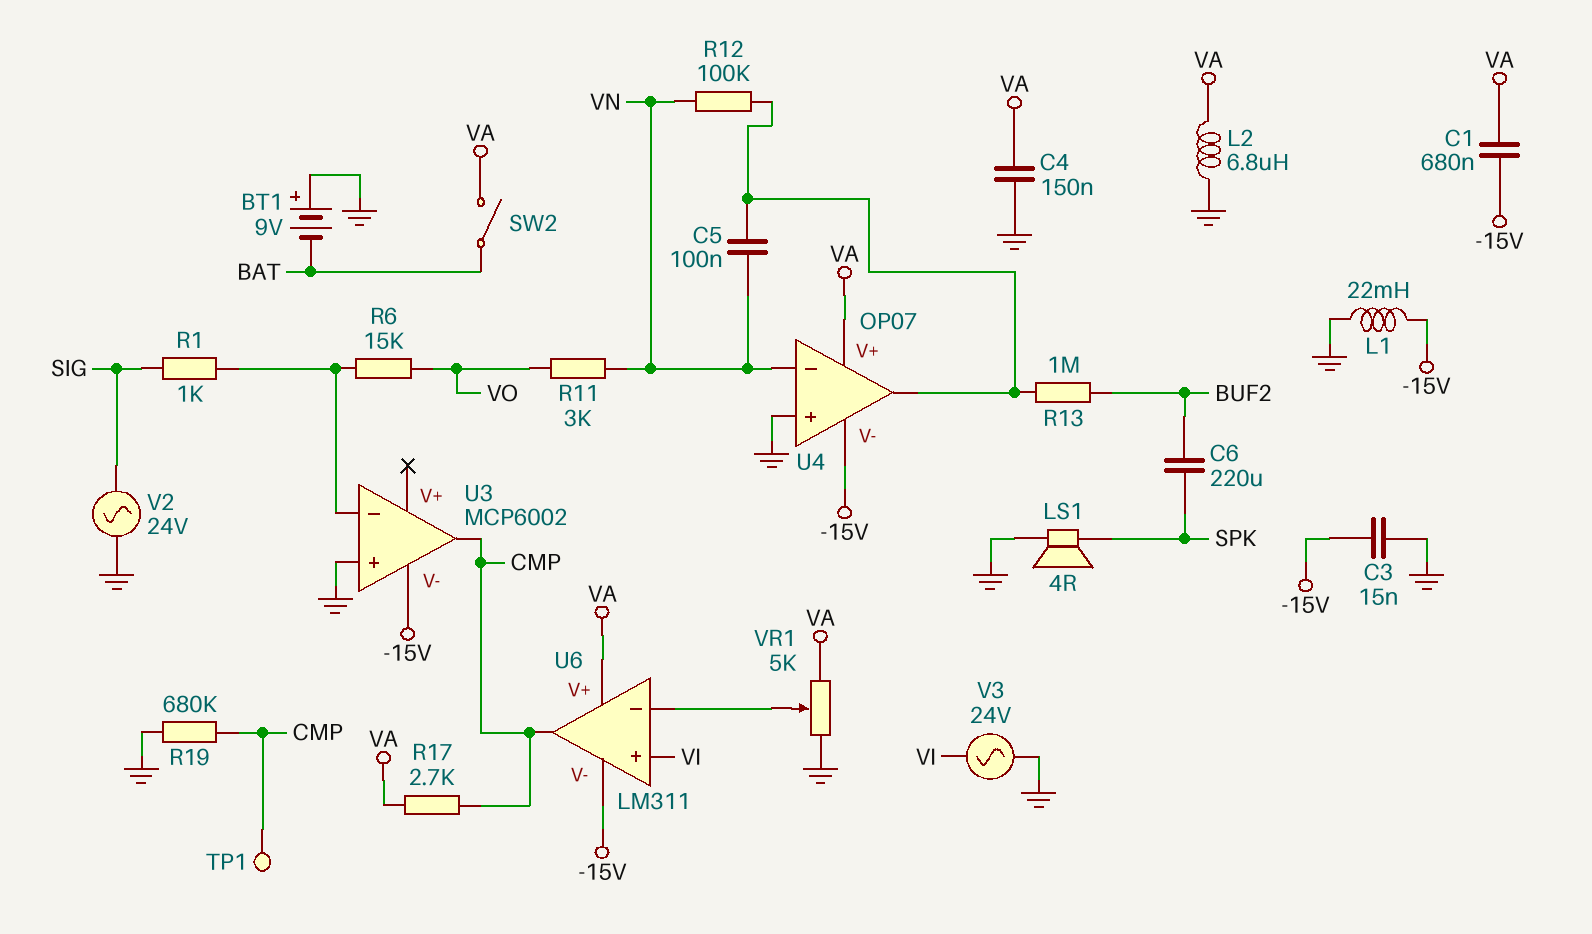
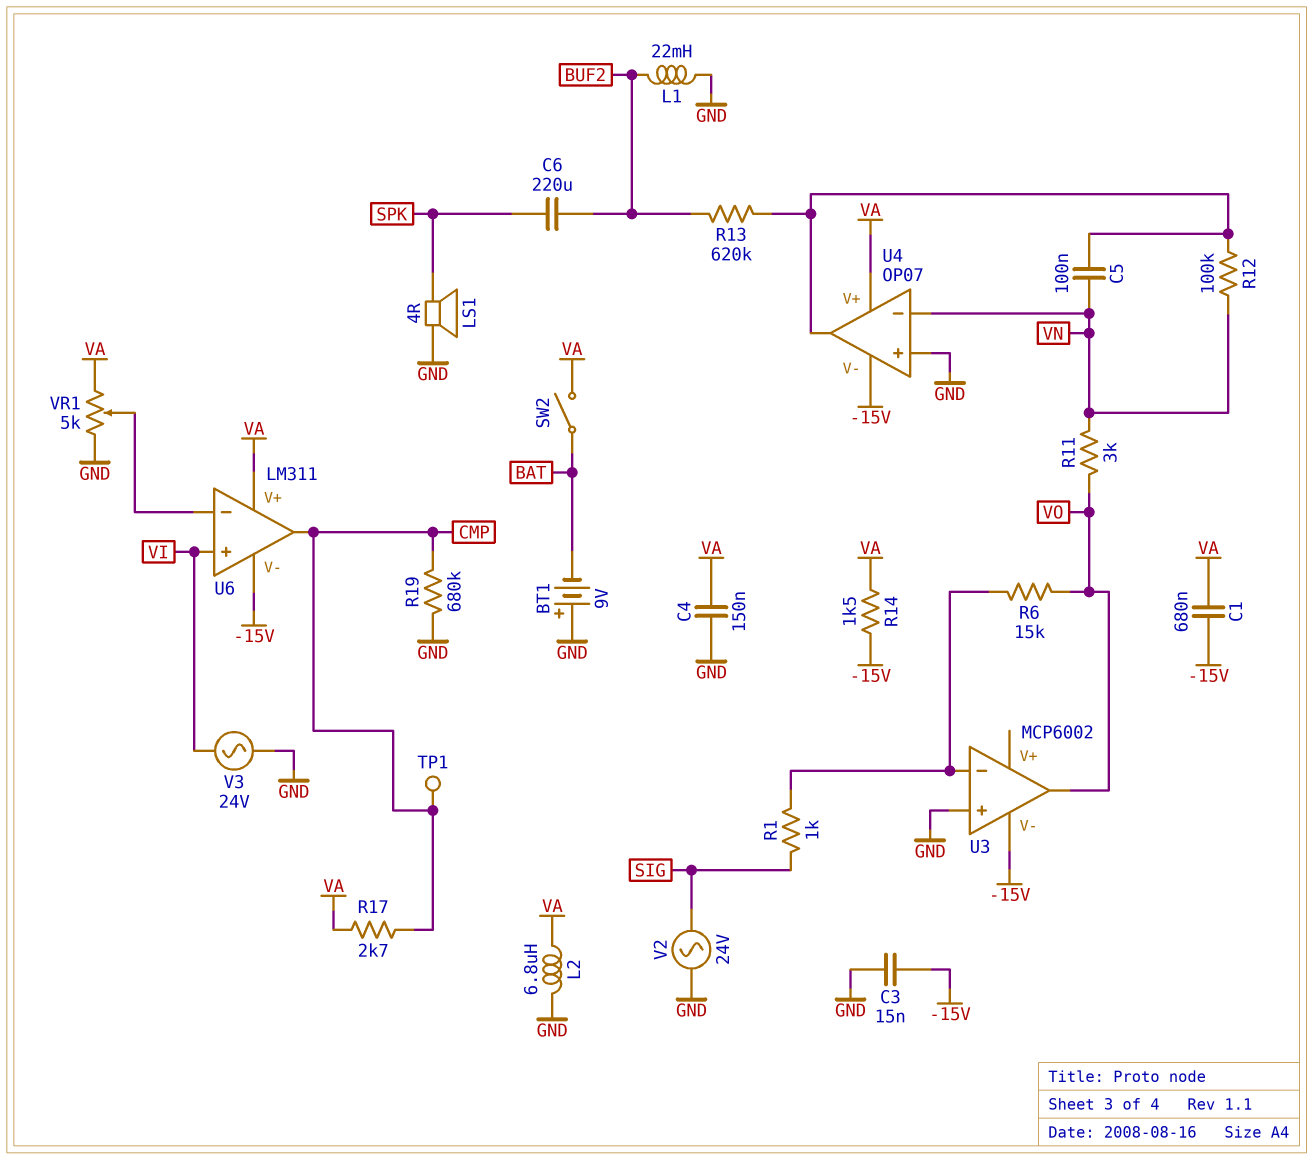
L1: 22mH (-15V, GND) -> 22mH (BUF2, GND)
R13: 1M (BUF2, U4/out) -> 620k (BUF2, U4/out)
R14: none -> 1.5k (-15V, VA)
U3 pin out: CMP -> VO

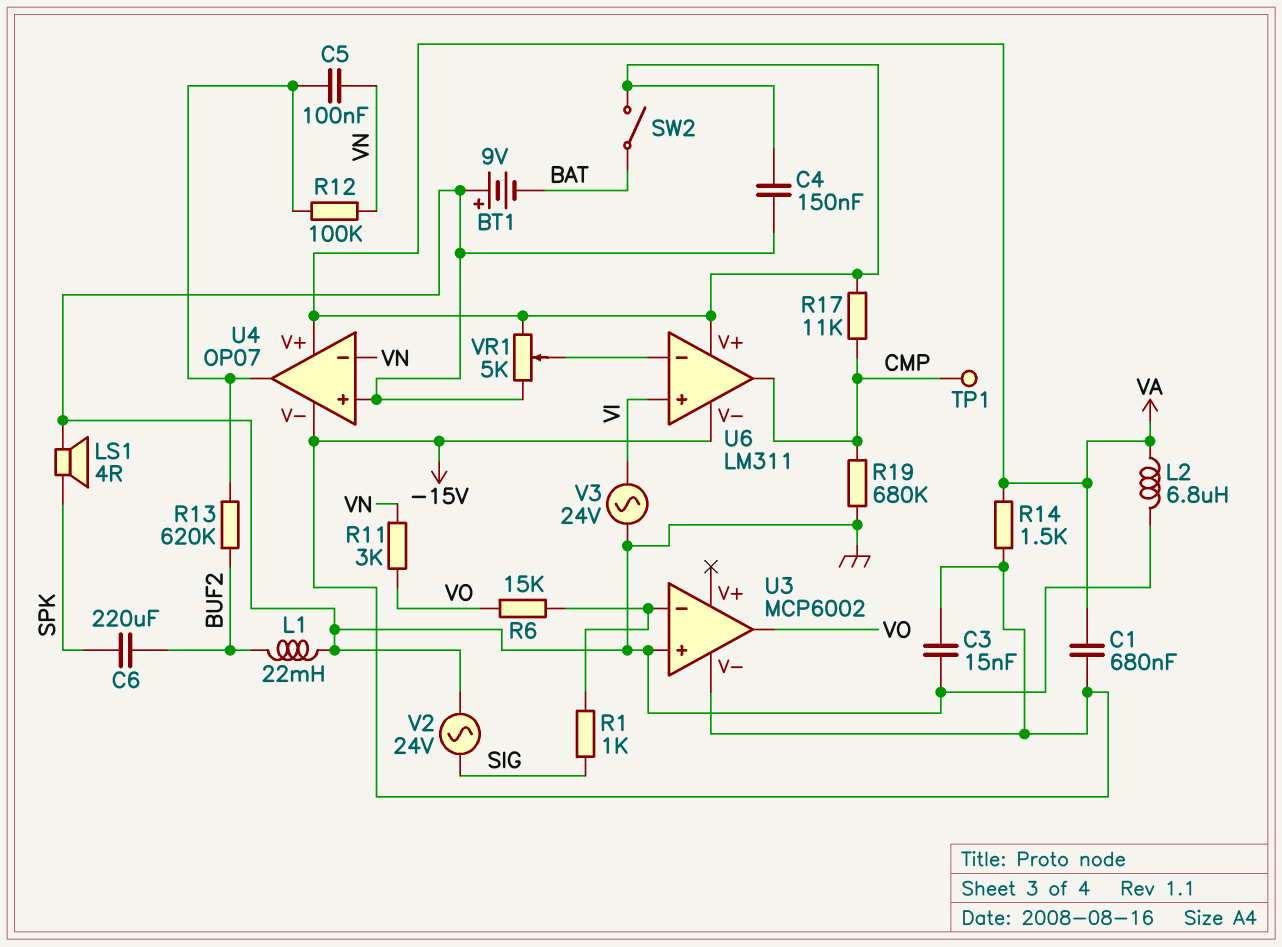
R17: 2.7k (CMP, VA) -> 11k (CMP, VA)

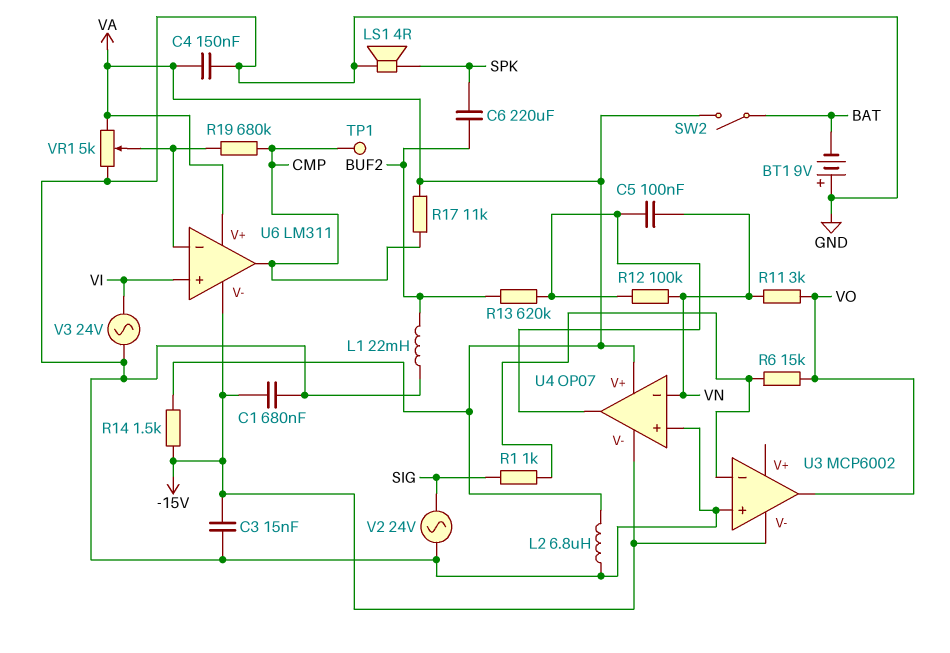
C1: 680nF (-15V, VA) -> 680nF (-15V, GND)
R19: 680k (CMP, GND) -> 680k (CMP, U6/in-)

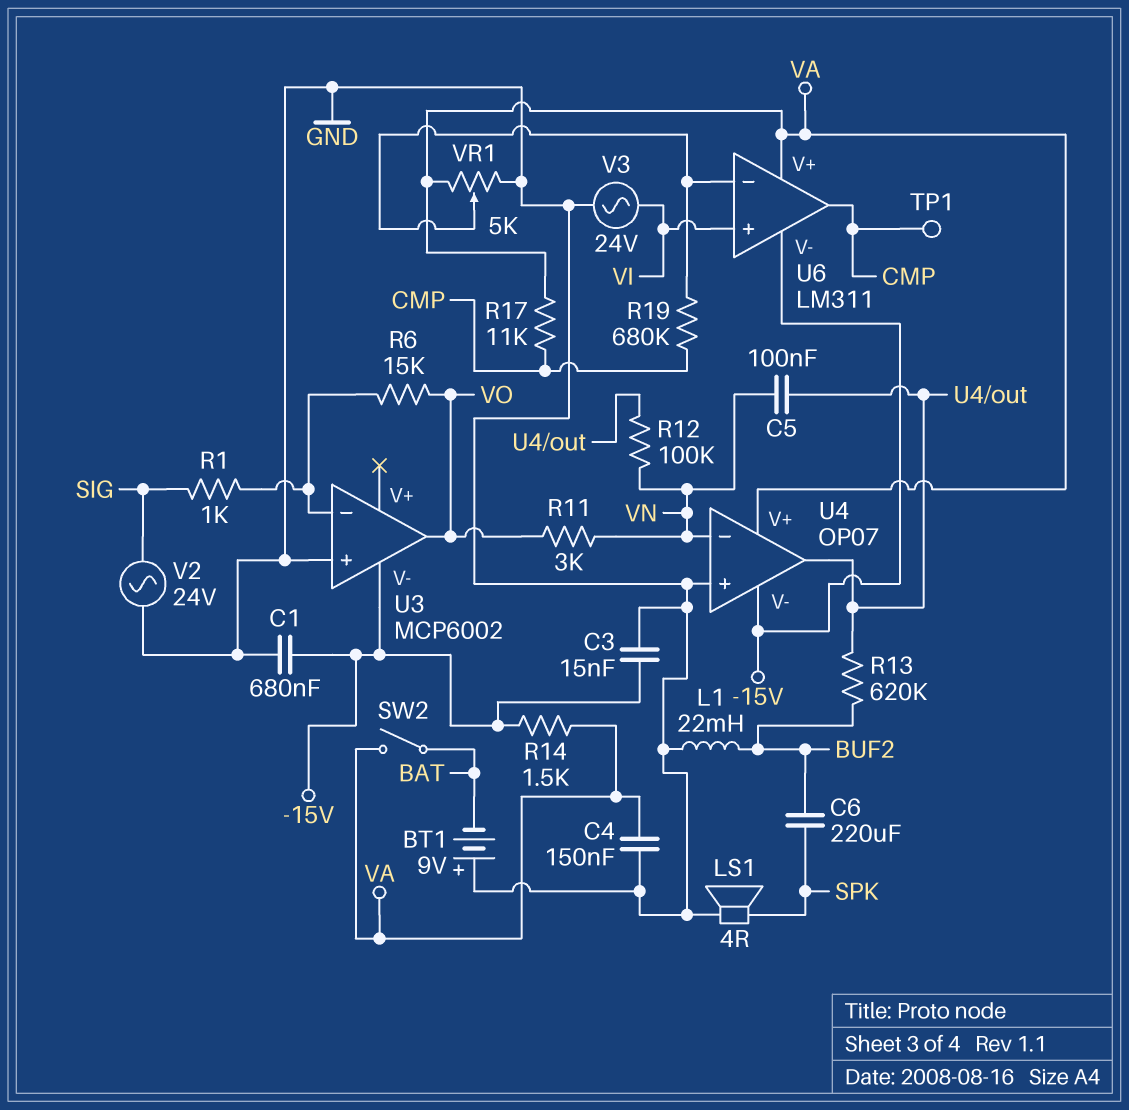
L2: 6.8uH (GND, VA) -> none

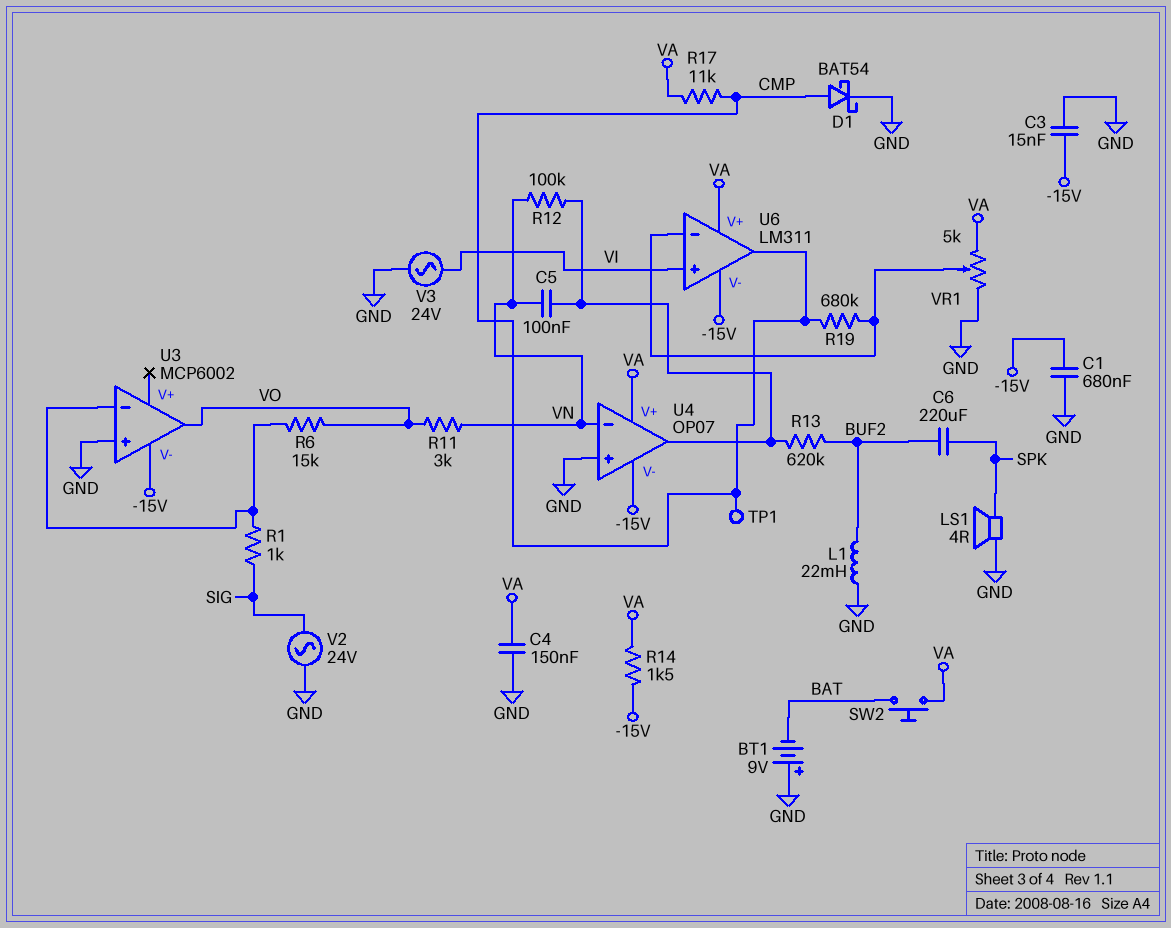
D1: none -> schottky BAT54 (A CMP, K GND)
SW2: switch (BAT, VA) -> button (BAT, VA)

